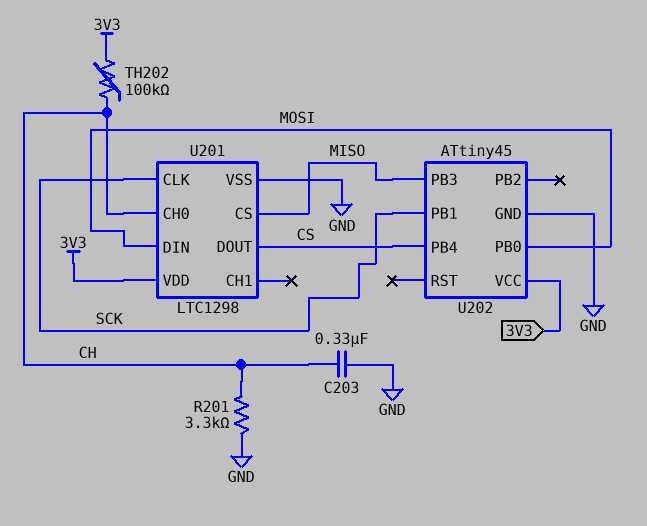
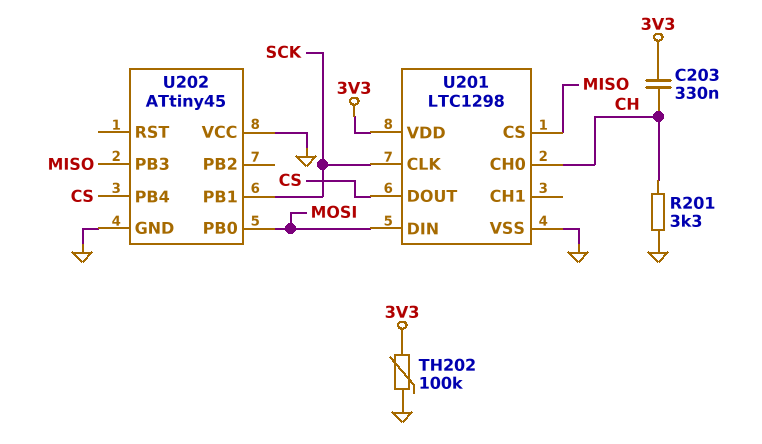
C203: 330nF (CH, GND) -> 330nF (3V3, CH)
TH202: 100k (3V3, CH) -> 100k (3V3, GND)
U202 pin VCC: 3V3 -> GND

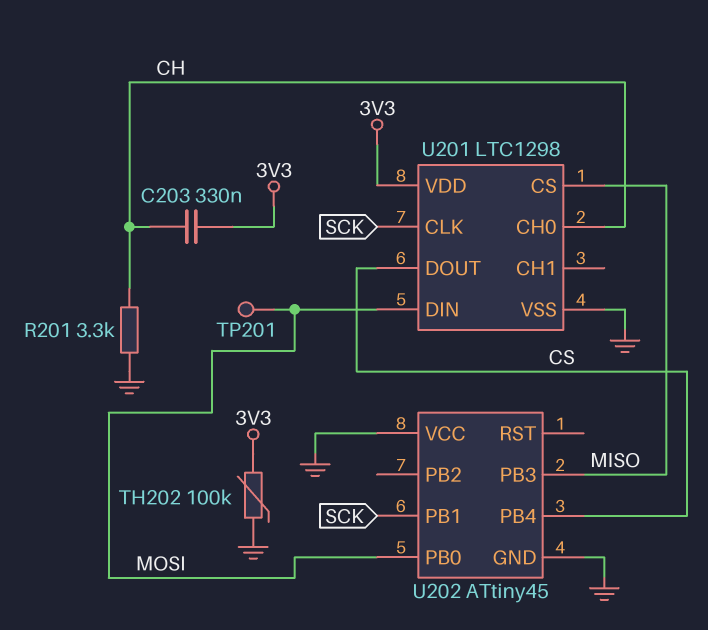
TP201: none -> test point (MOSI)

